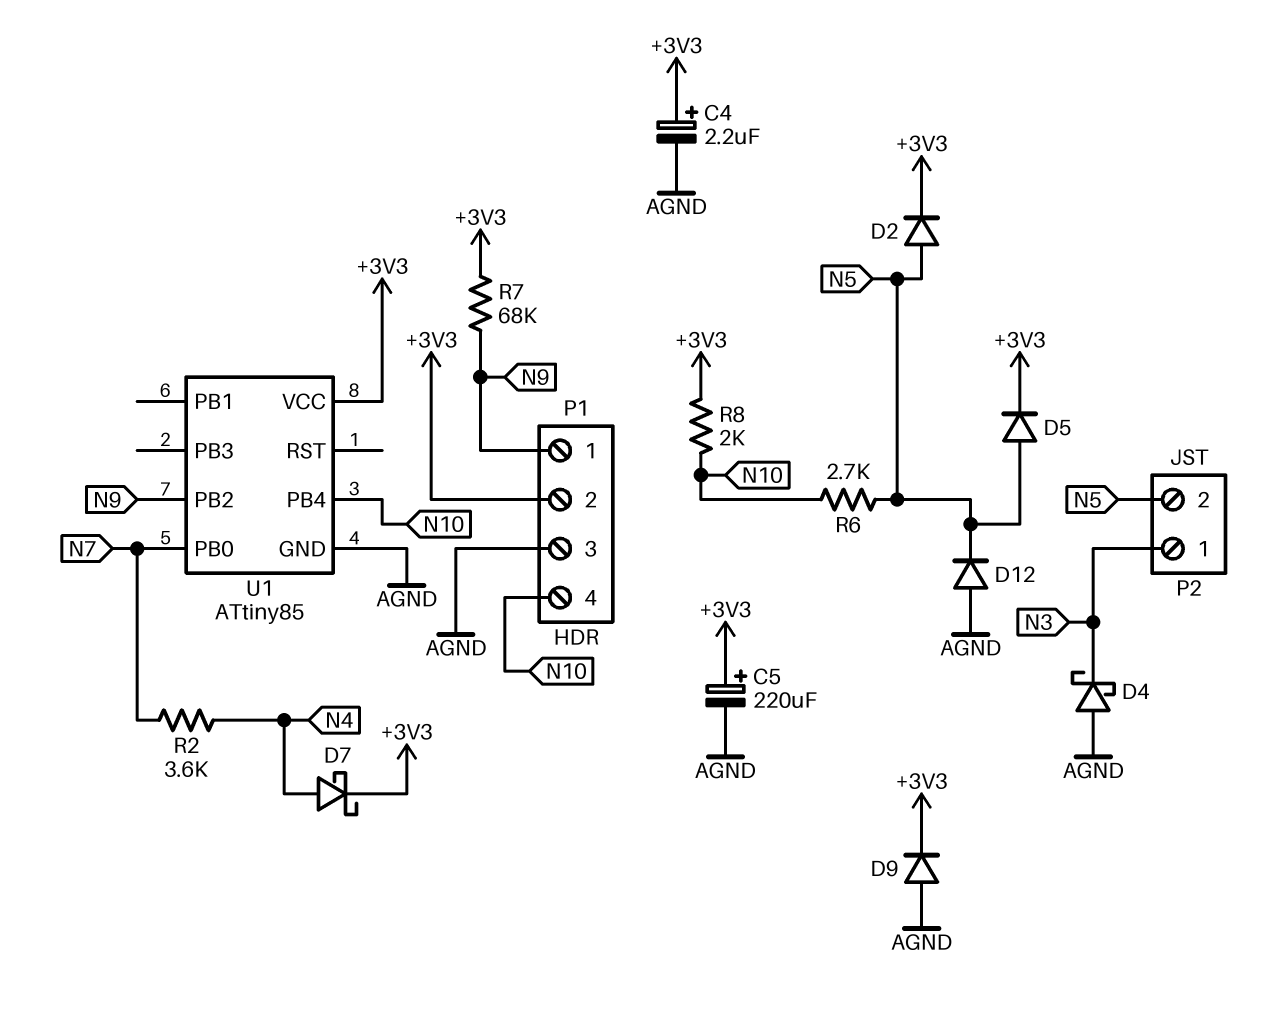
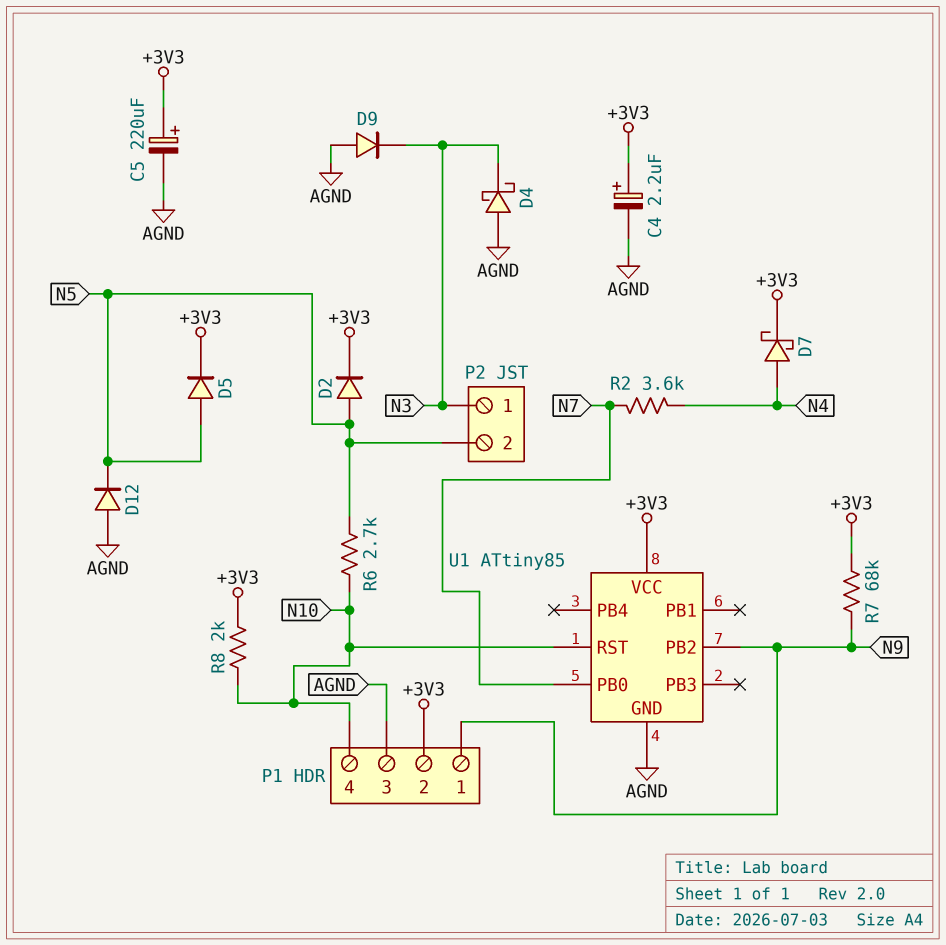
D9: diode (A AGND, K +3V3) -> diode (A AGND, K N3)
U1 pin PB4: N10 -> none
U1 pin RST: none -> N10

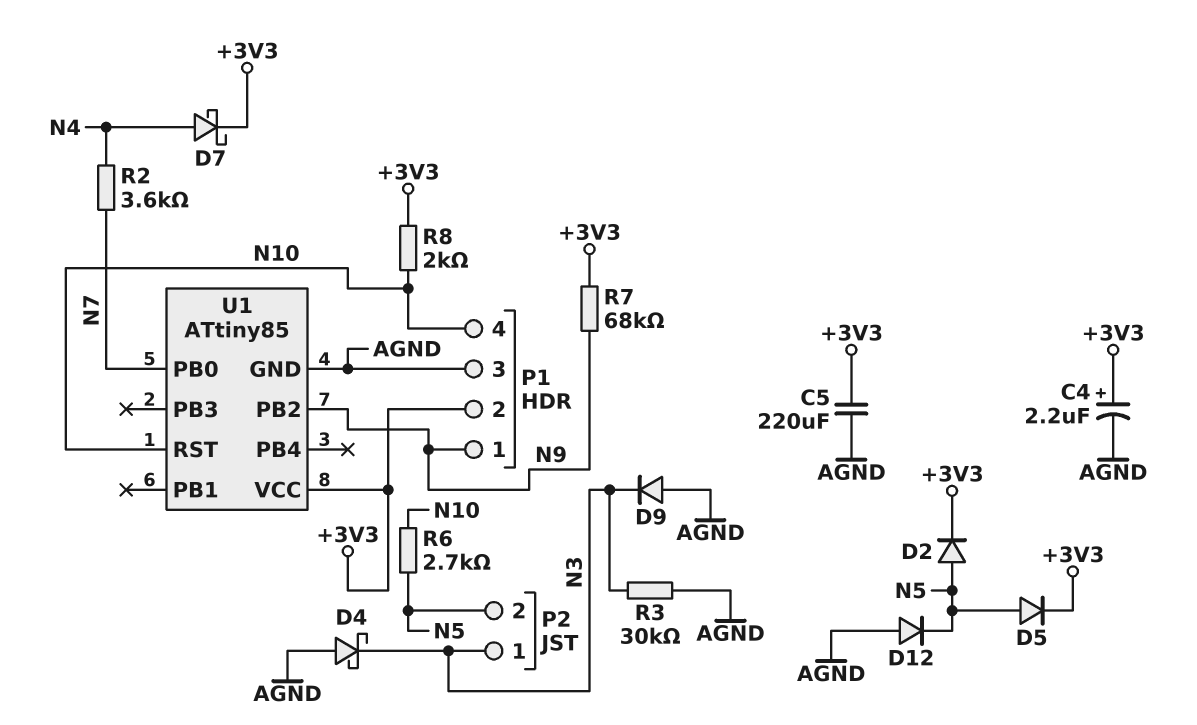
C5: 220uF (plus +3V3, minus AGND) -> 220uF (+3V3, AGND)
R3: none -> 30k (AGND, N3)

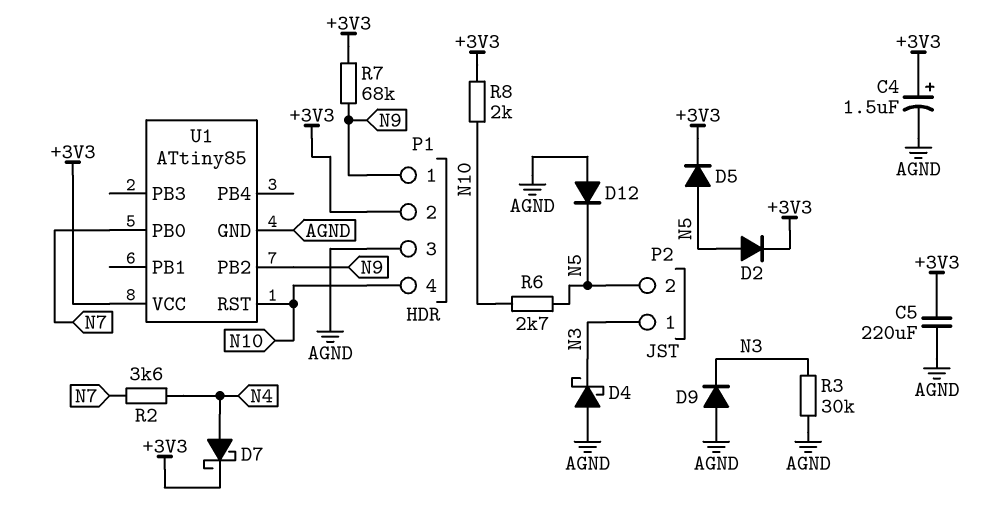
C4: 2.2uF (plus +3V3, minus AGND) -> 1.5uF (plus +3V3, minus AGND)

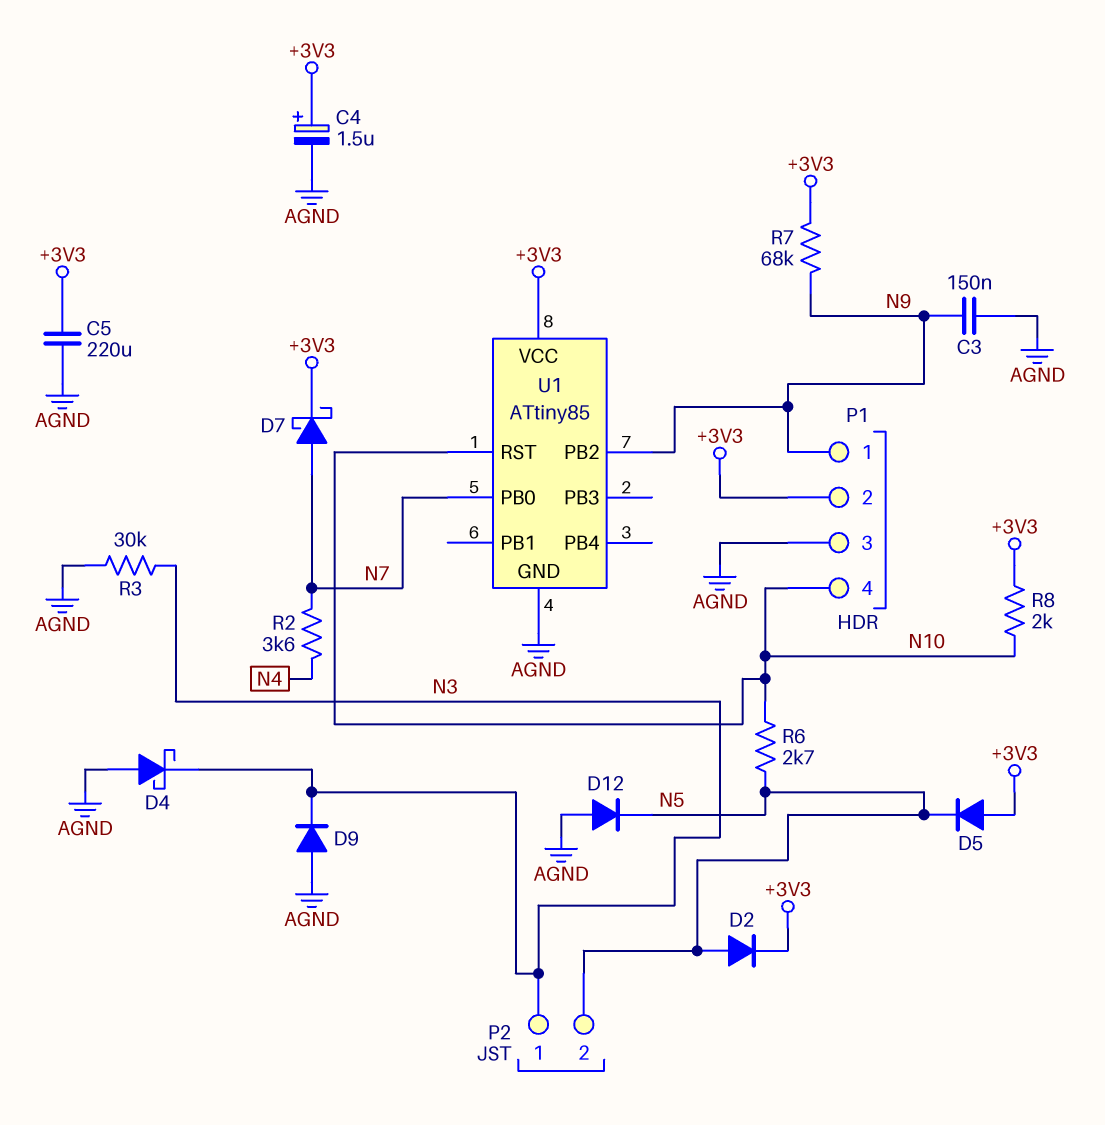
C3: none -> 150nF (AGND, N9)
D5: diode (A N5, K +3V3) -> diode (A +3V3, K N5)
D7: schottky (A N4, K +3V3) -> schottky (A N7, K +3V3)

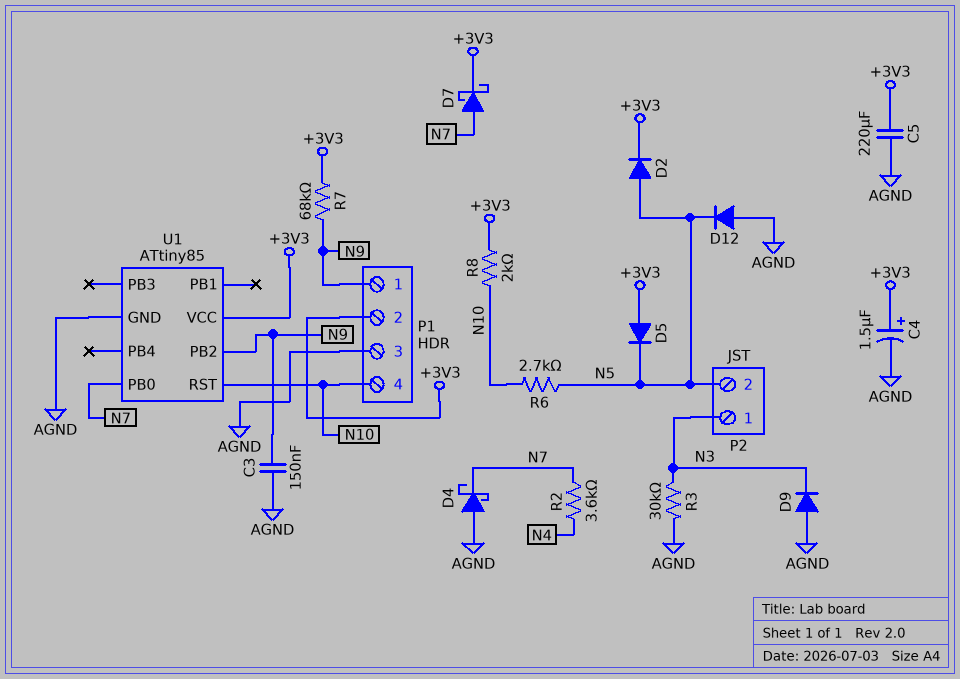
D4: schottky (A AGND, K N3) -> schottky (A AGND, K N7)

